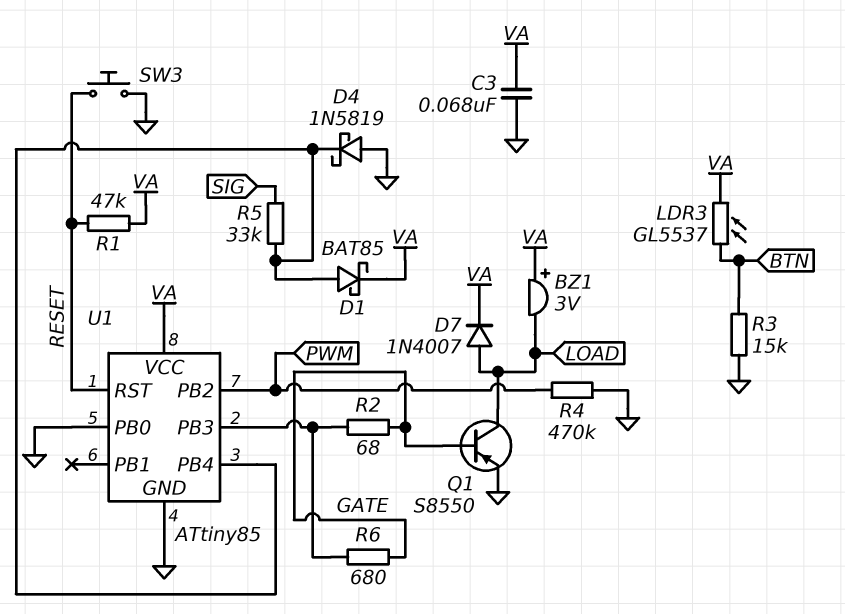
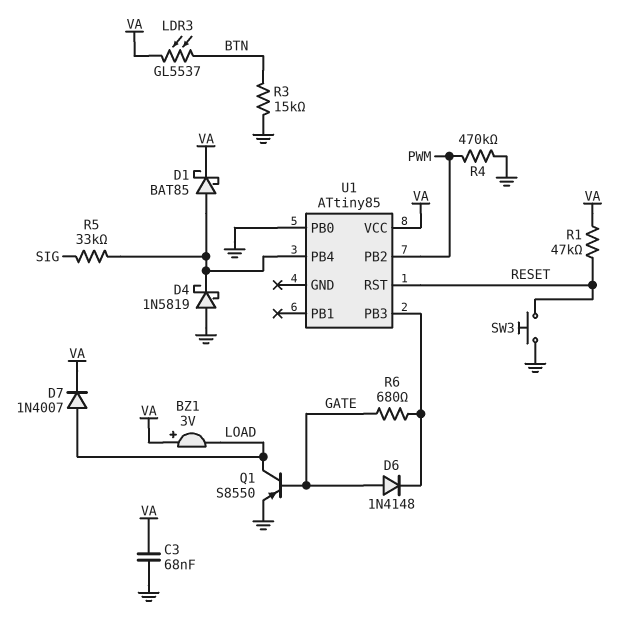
D6: none -> diode 1N4148 (A GATE, K U1/PB3)
R2: 68 (GATE, U1/PB3) -> none
U1 pin GND: GND -> none

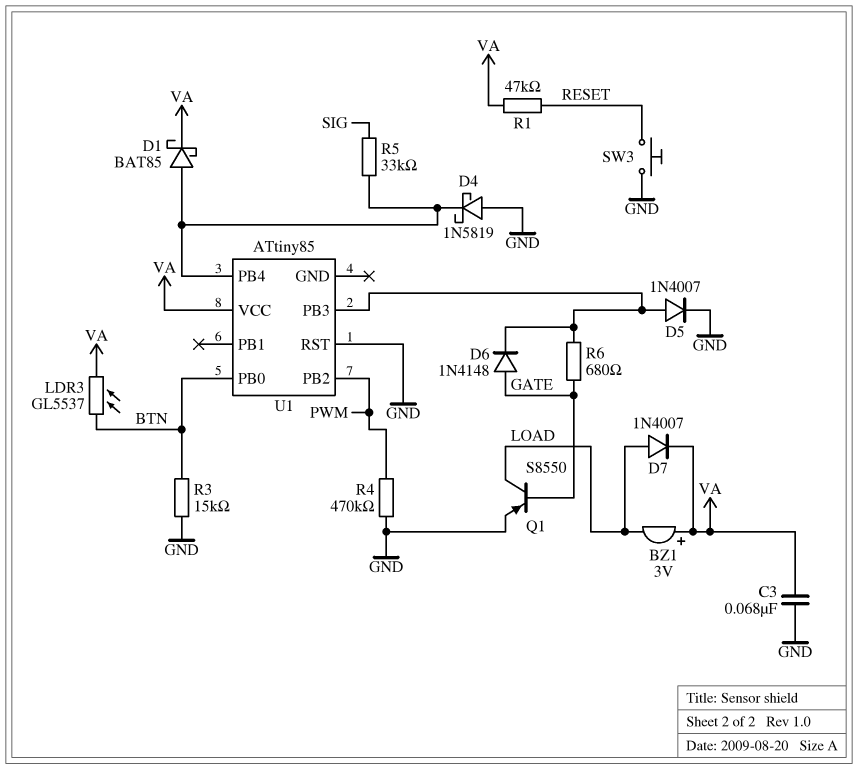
D5: none -> diode 1N4007 (A U1/PB3, K GND)
U1 pin PB0: GND -> BTN
U1 pin RST: RESET -> GND

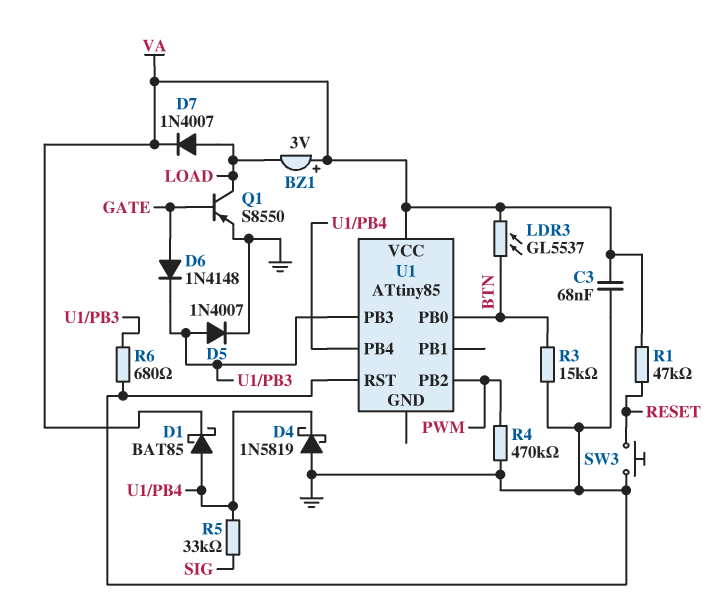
R6: 680 (GATE, U1/PB3) -> 680 (GND, U1/PB3)

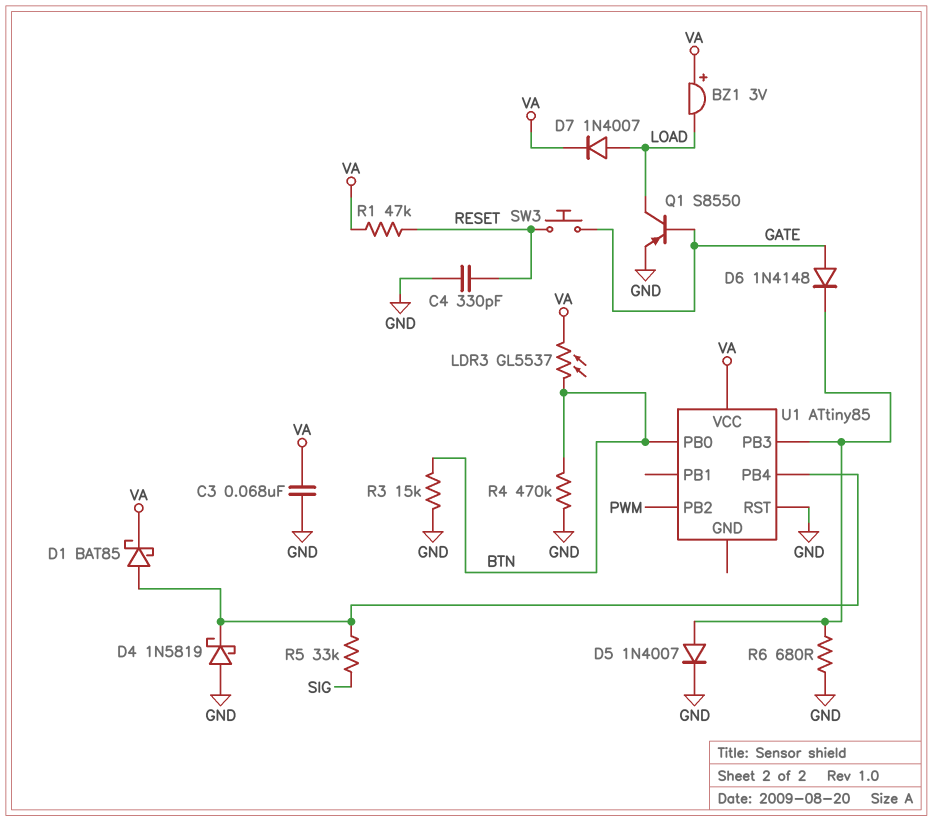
C4: none -> 330pF (GND, RESET)
R4: 470k (GND, PWM) -> 470k (BTN, GND)
SW3: button (GND, RESET) -> button (GATE, RESET)

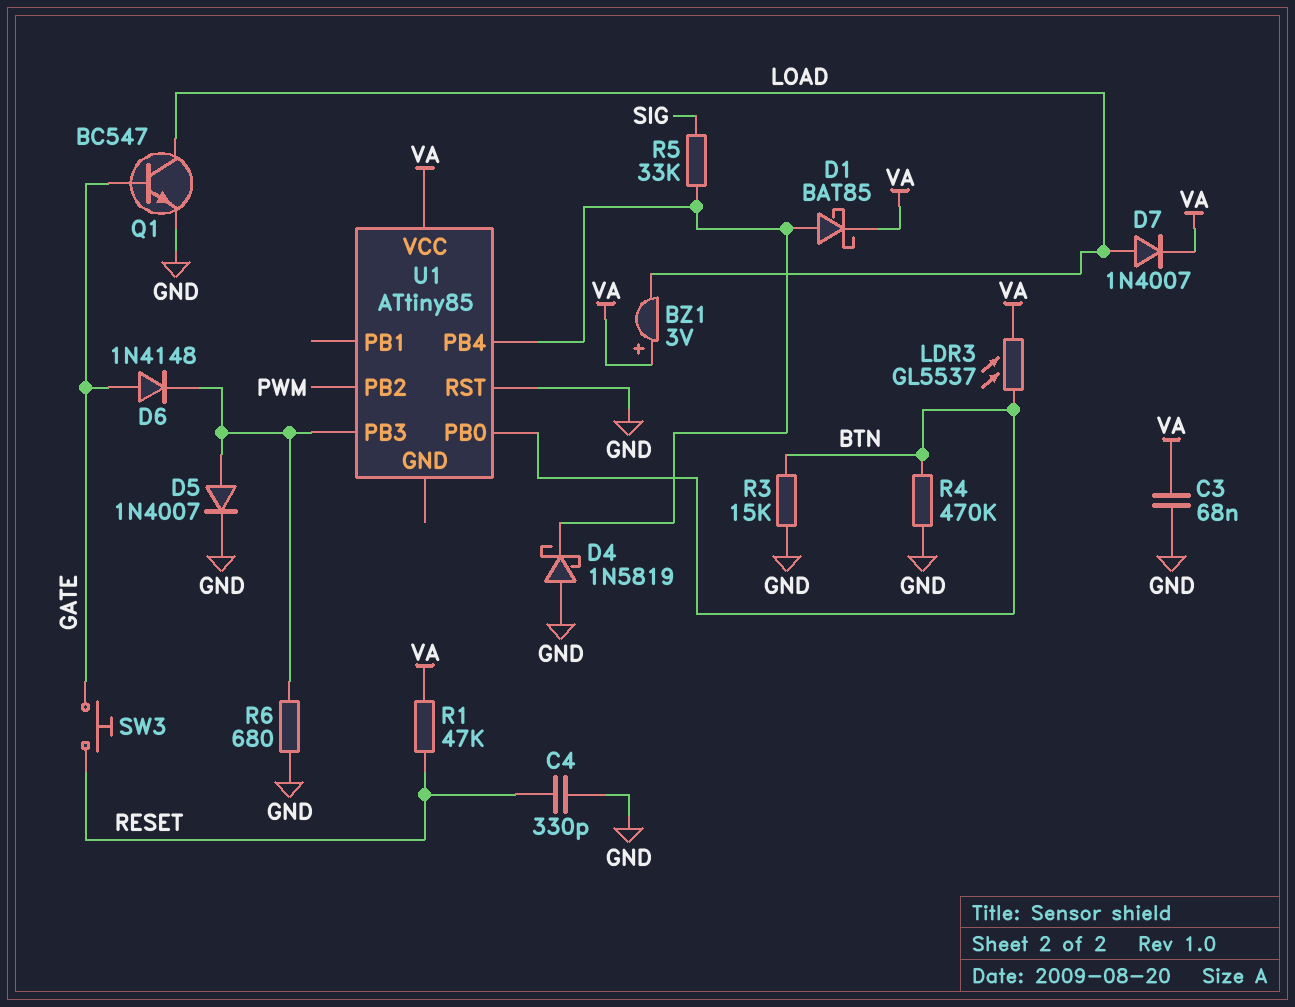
Q1: PNP S8550 (B GATE, C LOAD, E GND) -> NPN BC547 (B GATE, C LOAD, E GND)

